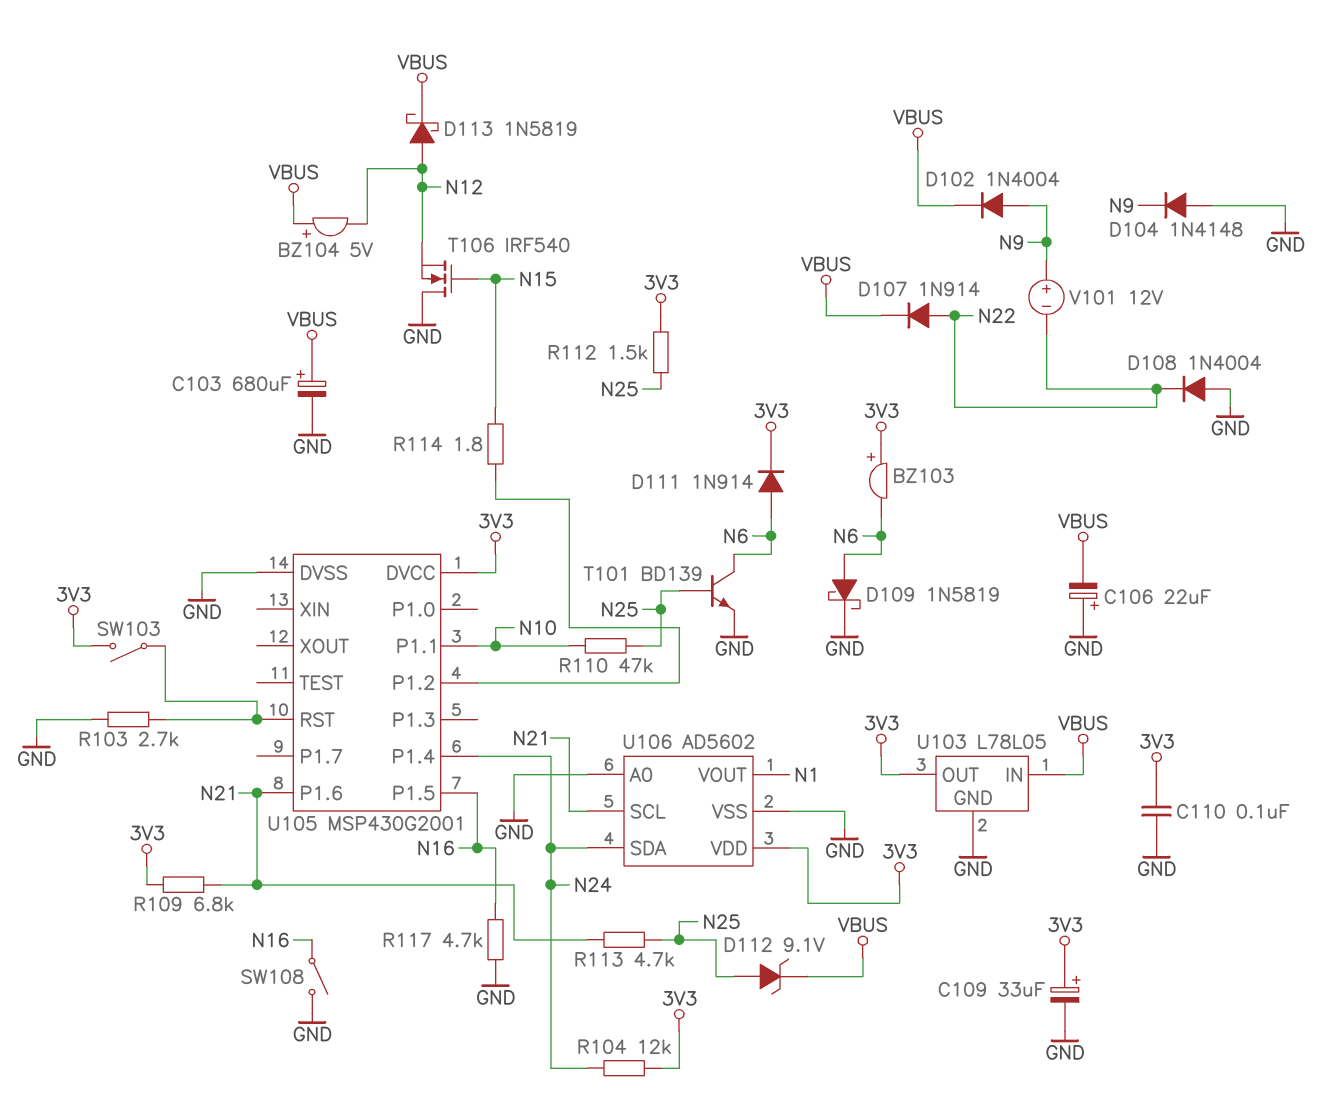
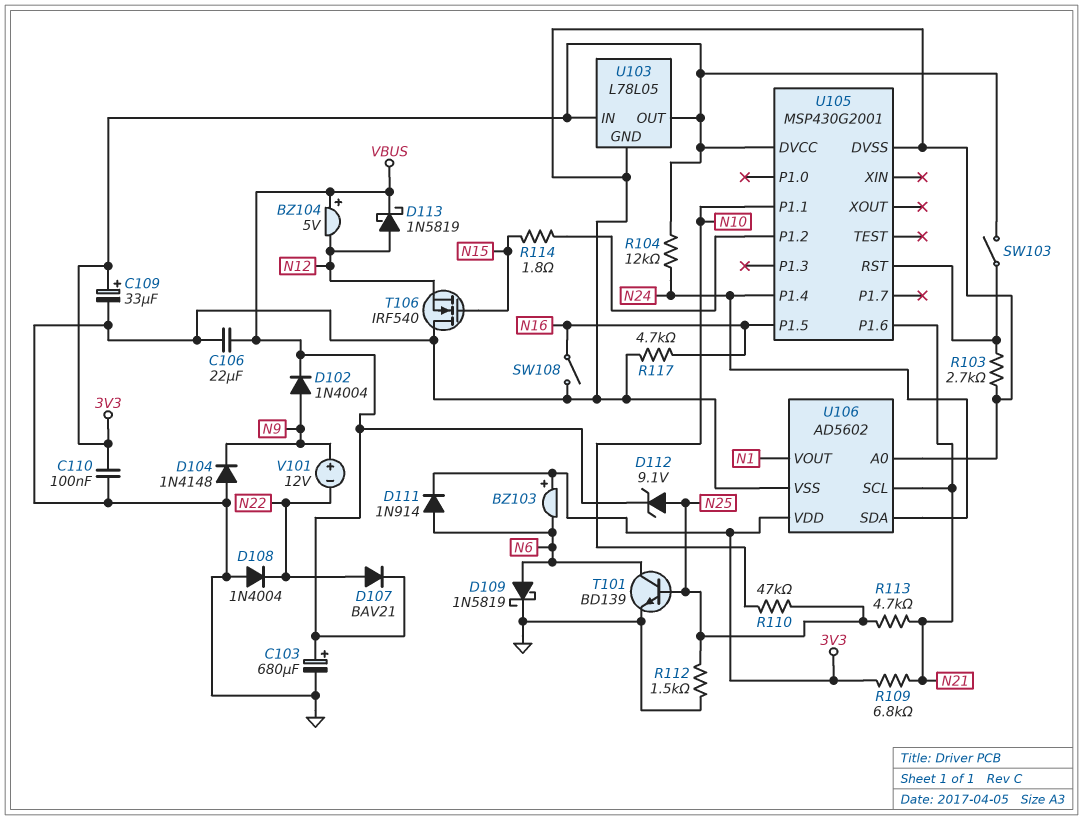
C106: 22uF (plus GND, minus VBUS) -> 22uF (GND, VBUS)
D107: diode 1N914 (A N22, K VBUS) -> diode BAV21 (A N22, K VBUS)
R112: 1.5k (3V3, N25) -> 1.5k (GND, N25)
U103 pin IN: VBUS -> 3V3

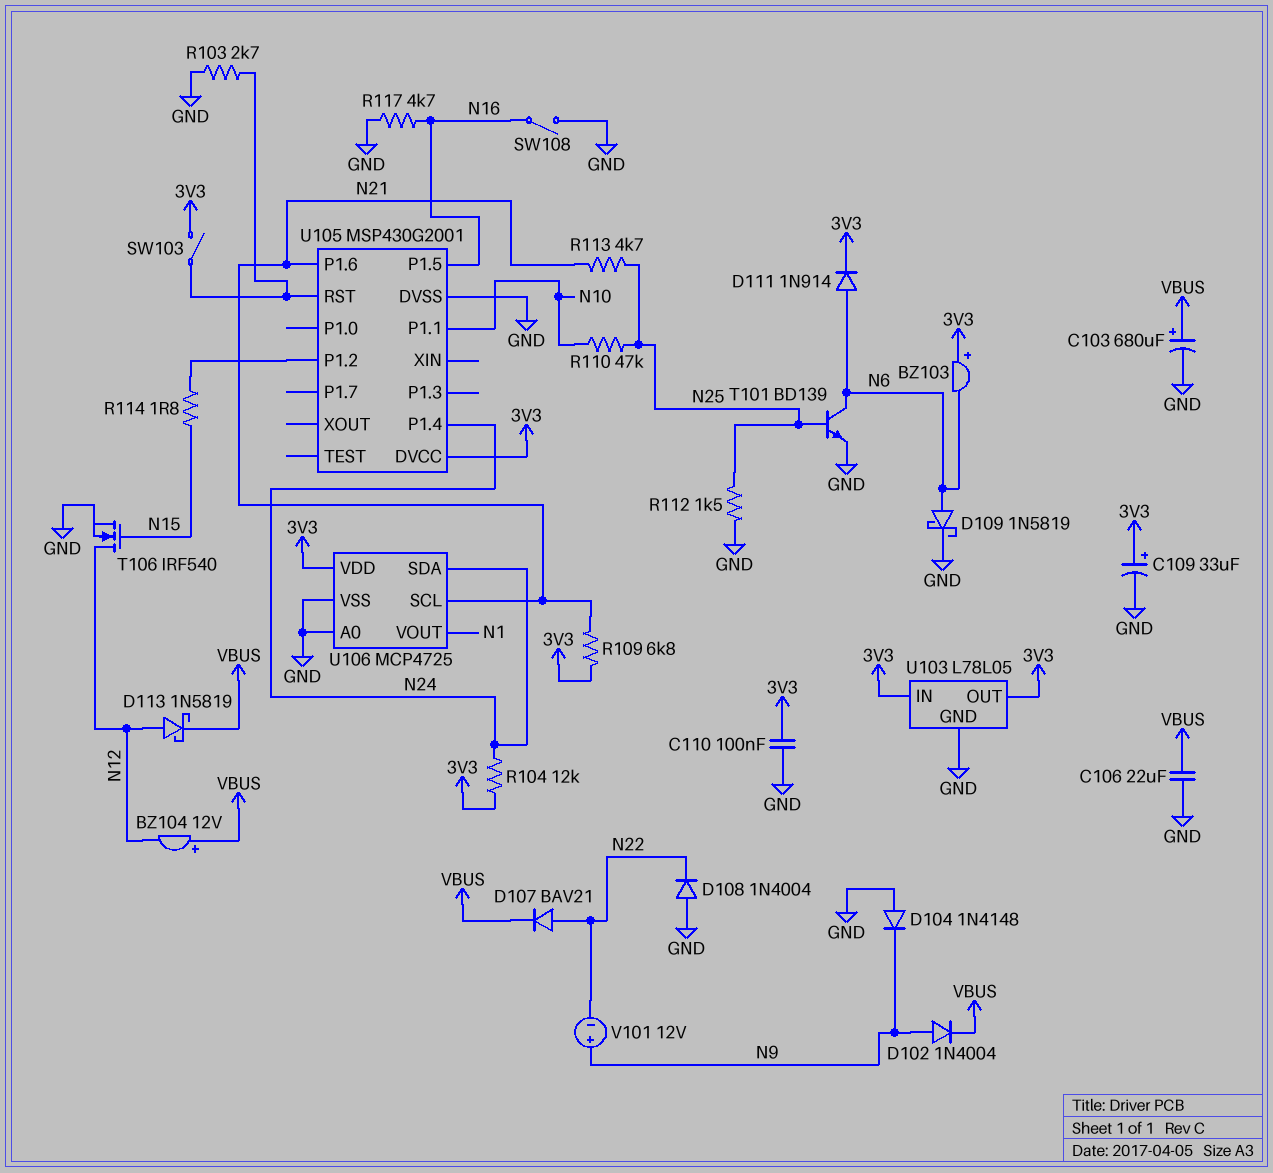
BZ104: buzzer 5V (plus VBUS, minus N12) -> buzzer 12V (plus VBUS, minus N12)
D112: zener 9.1V (A N25, K VBUS) -> none
T106: NMOS IRF540 (G N15, D GND, S N12) -> NMOS IRF540 (G N15, D N12, S GND)
U106: AD5602 -> MCP4725

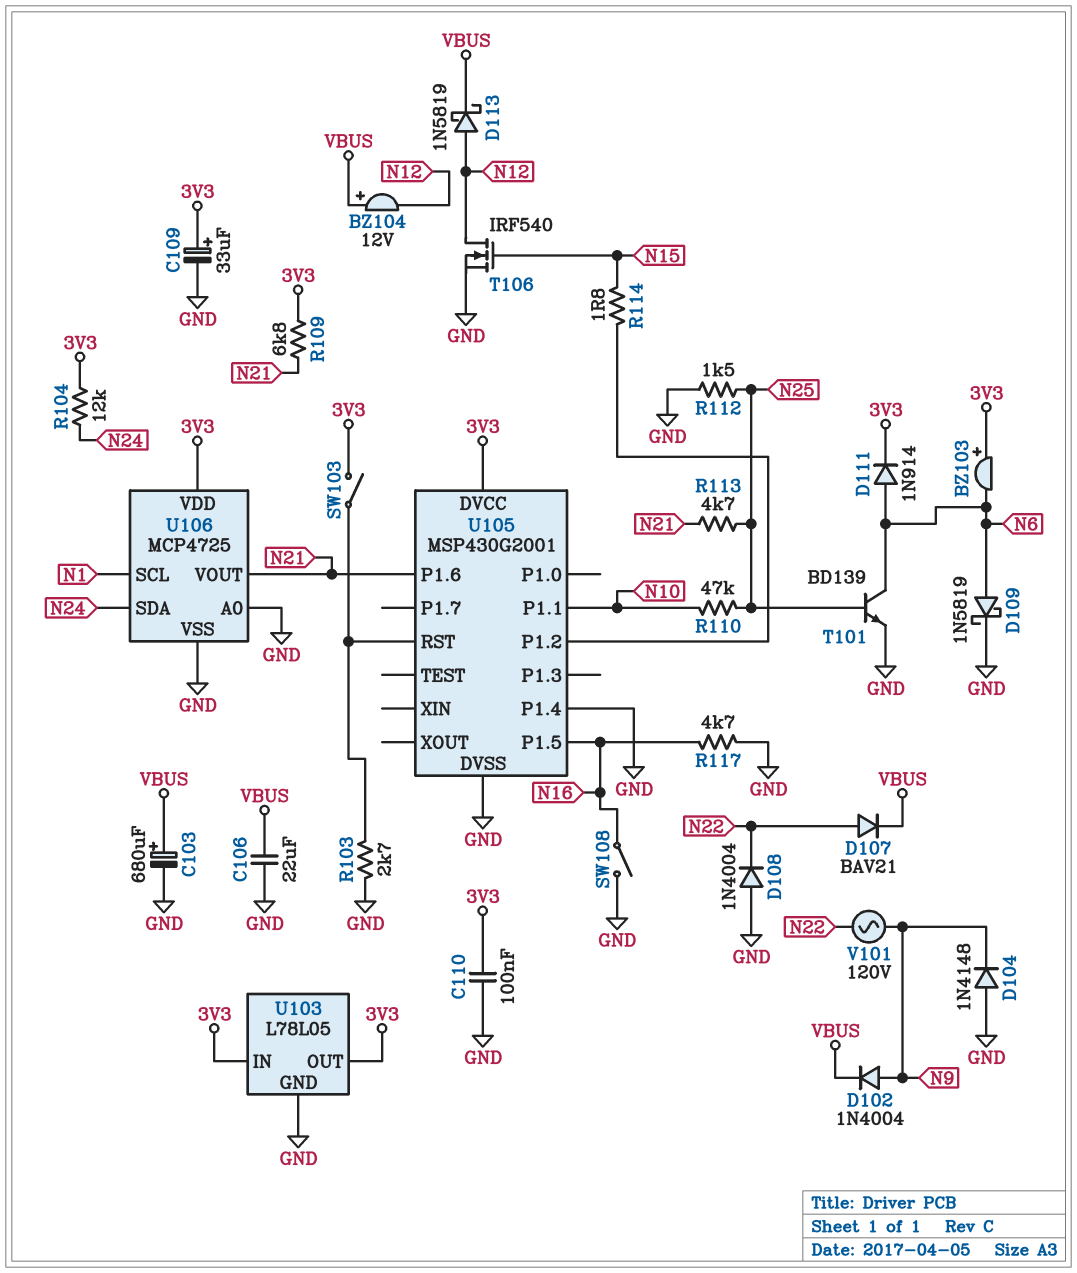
U105 pin P1.4: N24 -> GND
U106 pin SCL: N21 -> N1
U106 pin VOUT: N1 -> N21
V101: 12V (plus N9, minus N22) -> AC 120V (N9, N22)

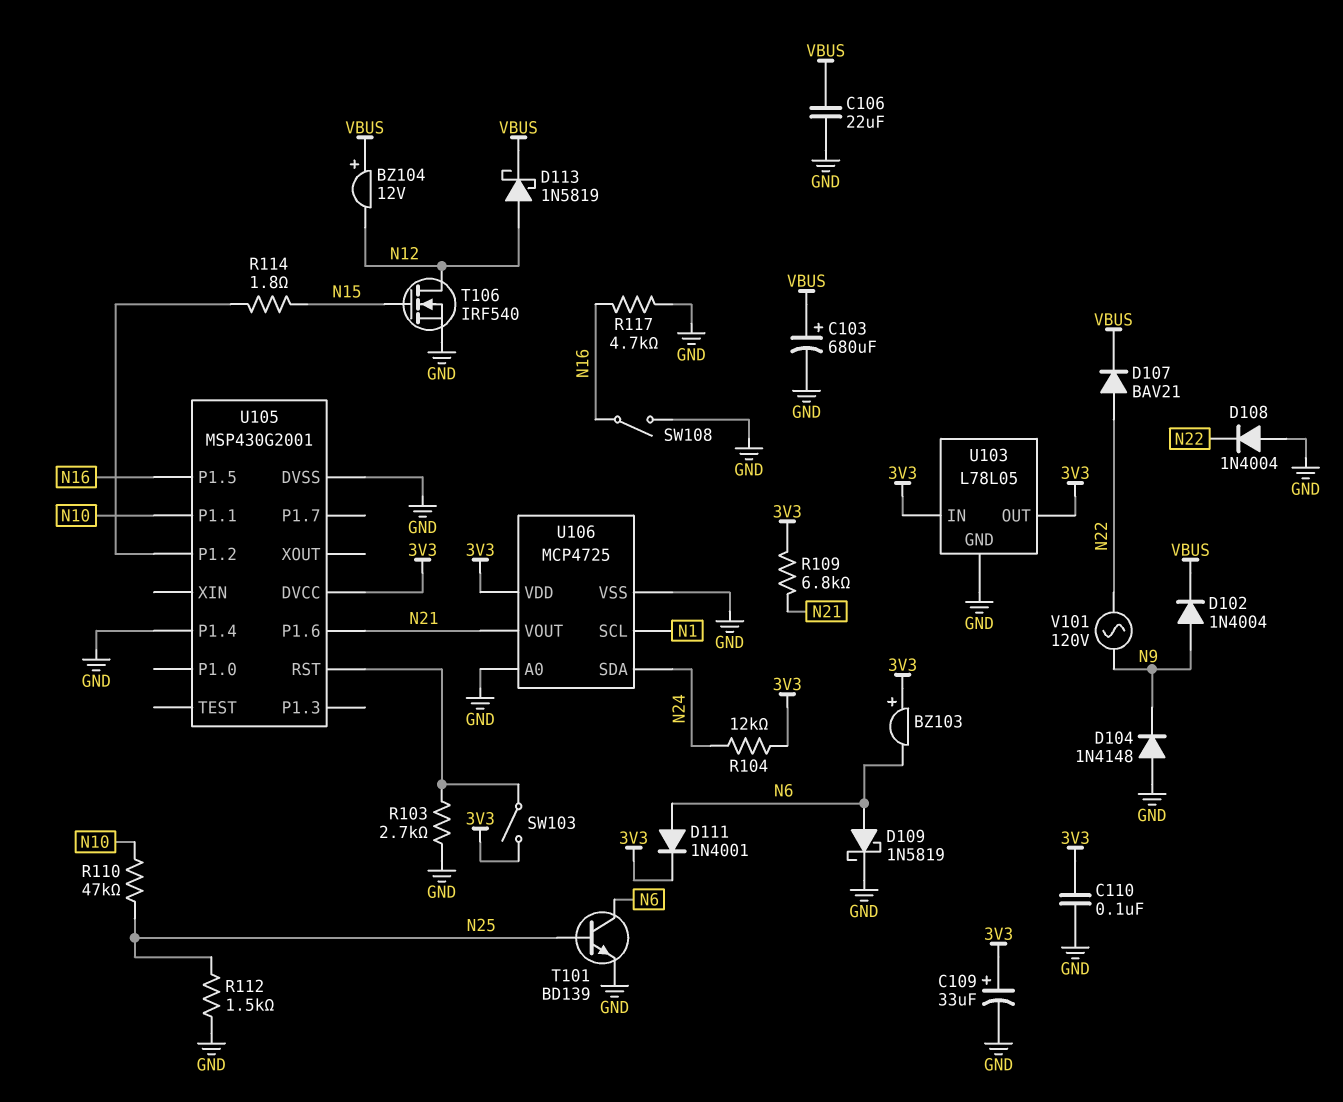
D111: diode 1N914 (A N6, K 3V3) -> diode 1N4001 (A N6, K 3V3)
R113: 4.7k (N21, N25) -> none

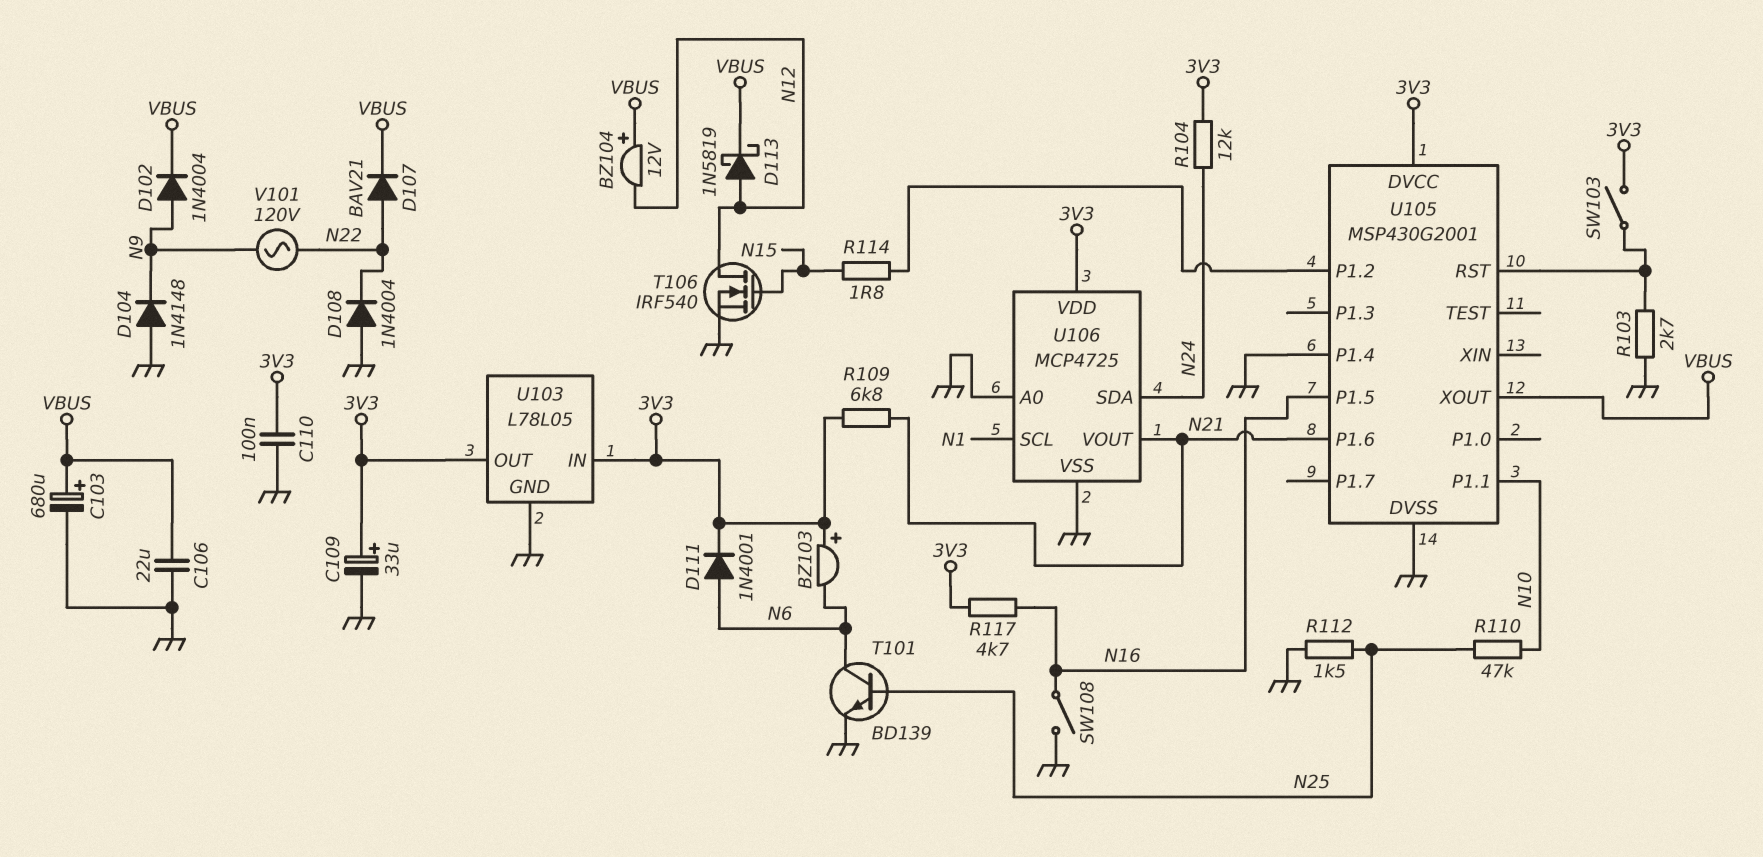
D109: schottky 1N5819 (A N6, K GND) -> none
R117: 4.7k (GND, N16) -> 4.7k (3V3, N16)
U105 pin XOUT: none -> VBUS

